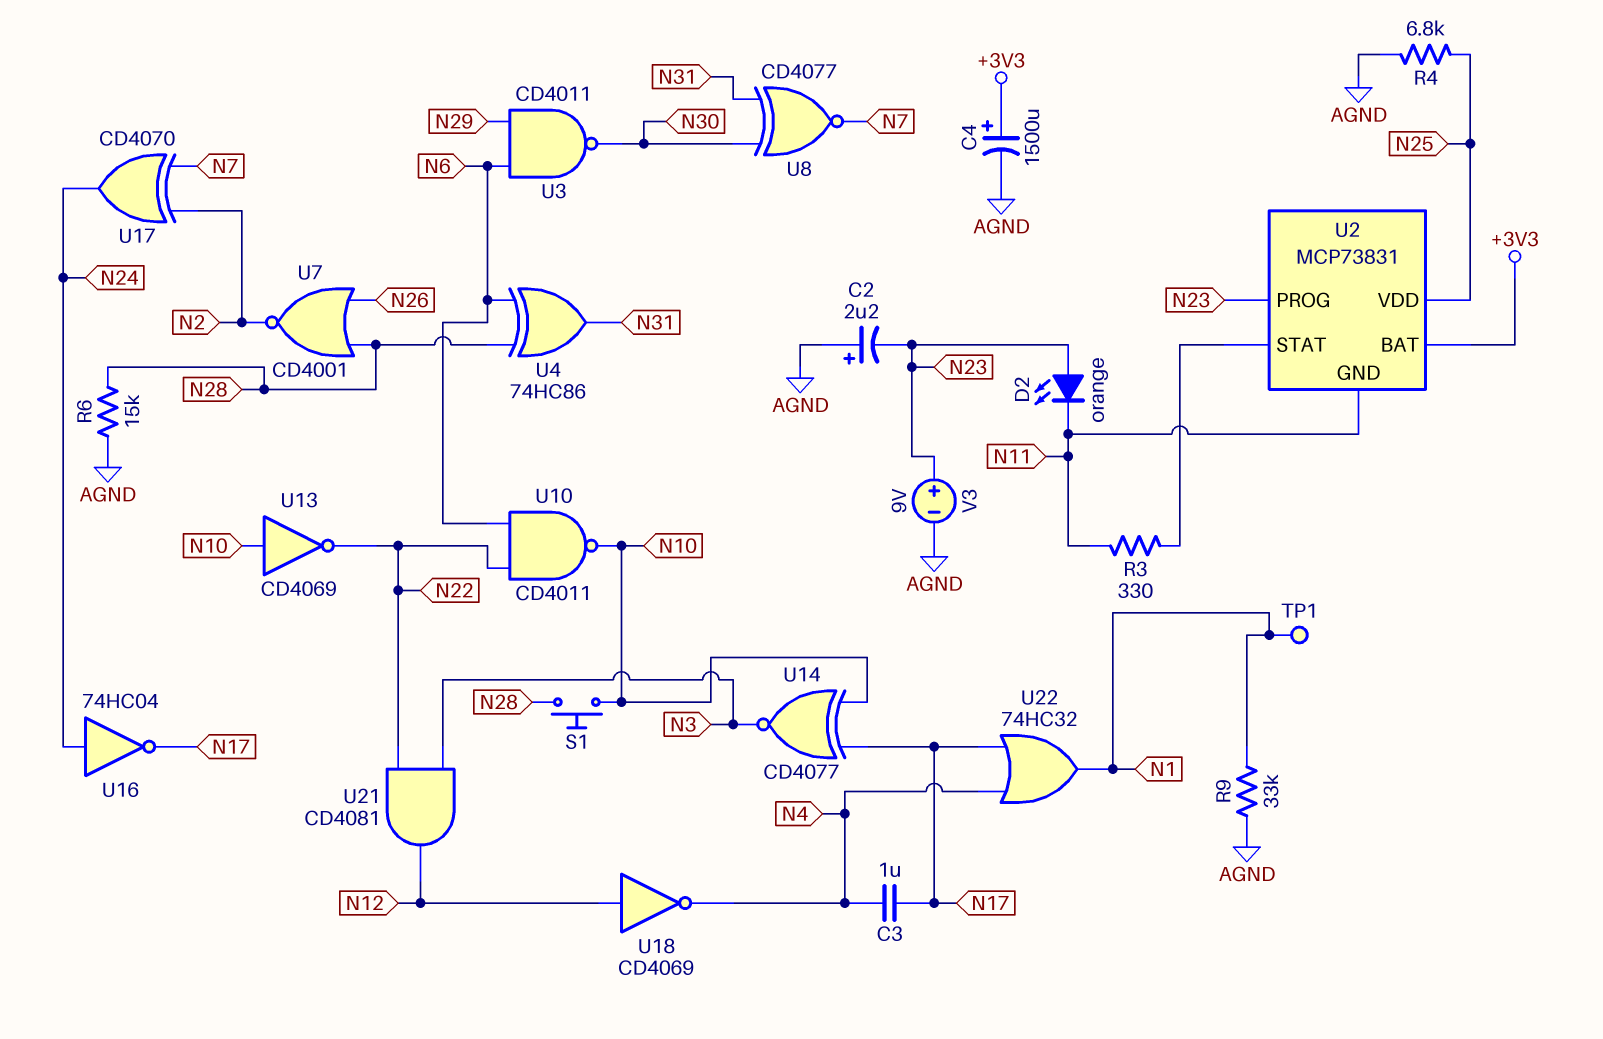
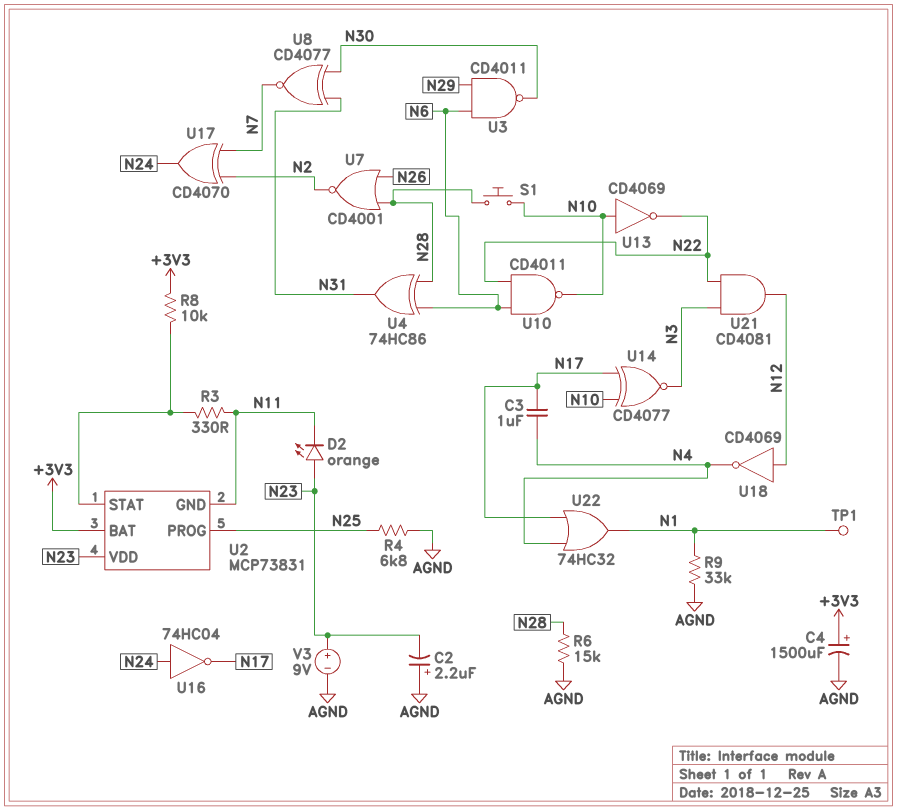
R8: none -> 10k (+3V3, U2/STAT)
U2 pin PROG: N23 -> N25
U2 pin VDD: N25 -> N23

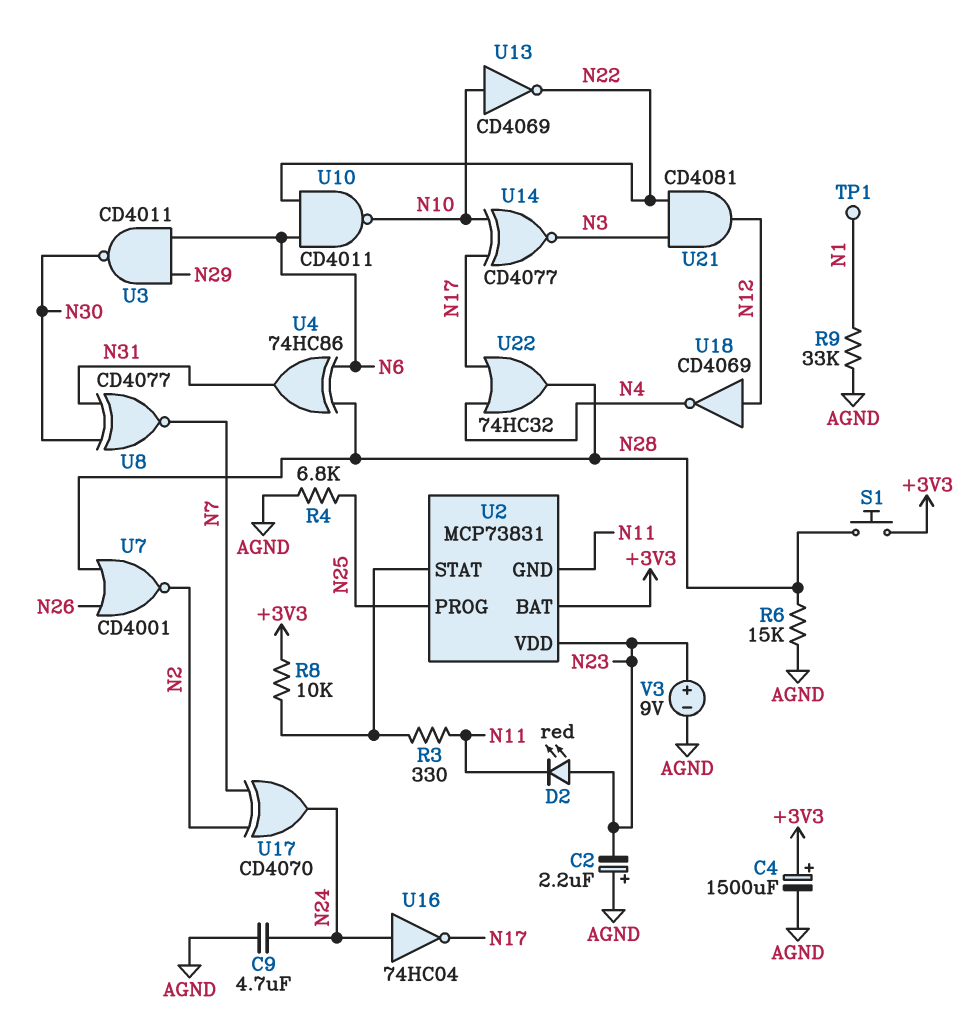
C3: 1uF (N4, N17) -> none
C9: none -> 4.7uF (AGND, N24)
D2: LED orange (A N23, K N11) -> LED red (A N23, K N11)
S1: button (N10, N28) -> button (+3V3, N28)
U22: OR 74HC32 (in N4, in N17, out N1) -> OR 74HC32 (in N4, in N17, out N28)

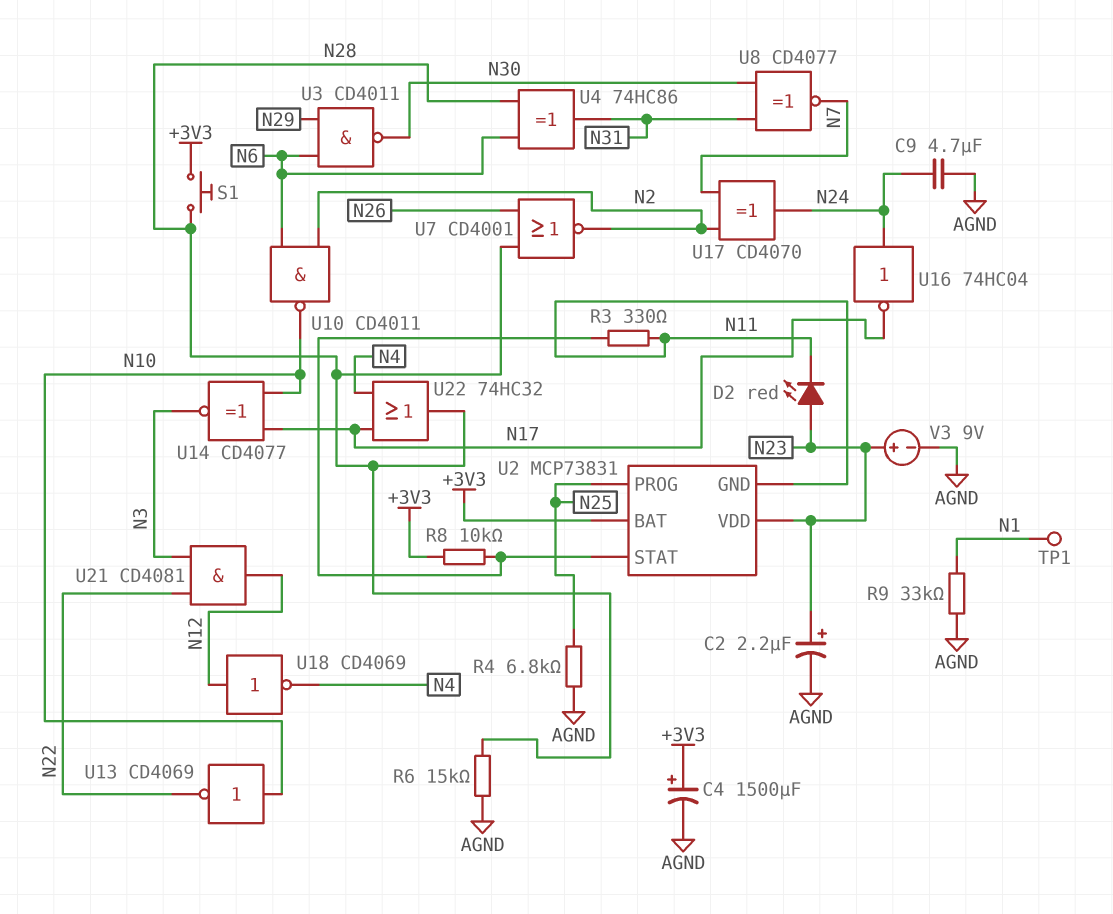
C2: 2.2uF (plus AGND, minus N23) -> 2.2uF (plus N23, minus AGND)
U10: NAND CD4011 (in N6, in N22, out N10) -> NAND CD4011 (in N2, in N6, out N10)

